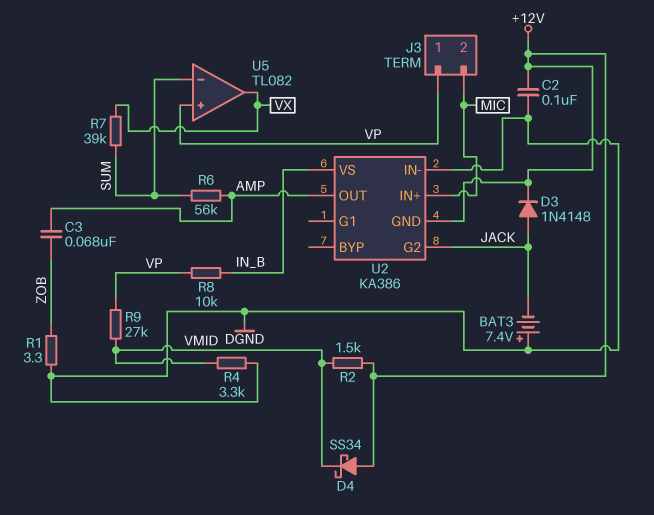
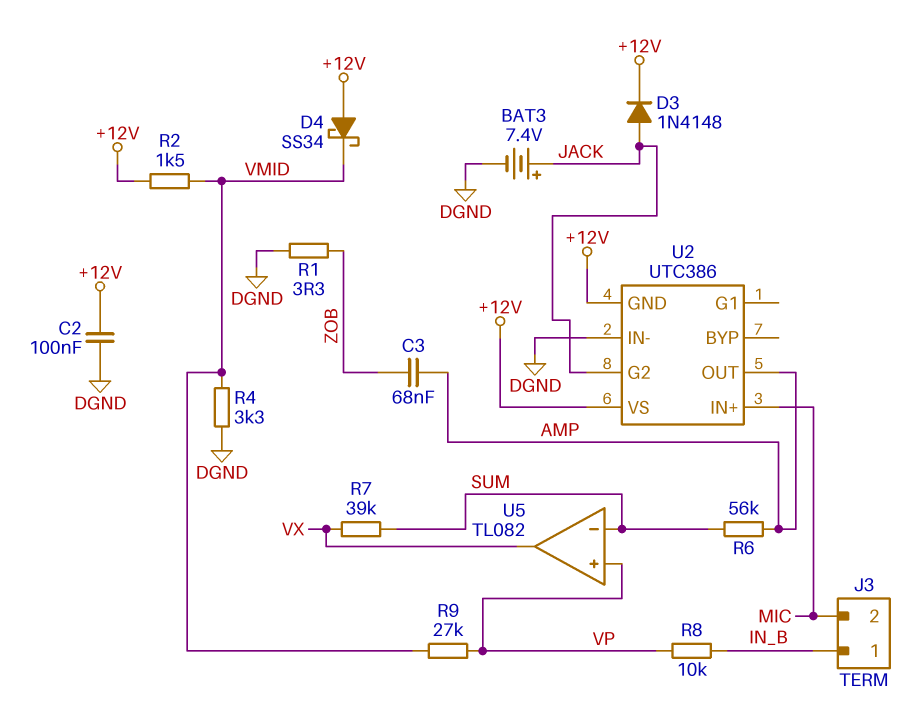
BAT3: 7.4V (plus DGND, minus JACK) -> 7.4V (plus JACK, minus DGND)
J3 pin 1: VP -> IN_B
U2: KA386 -> UTC386
U2 pin VS: IN_B -> +12V

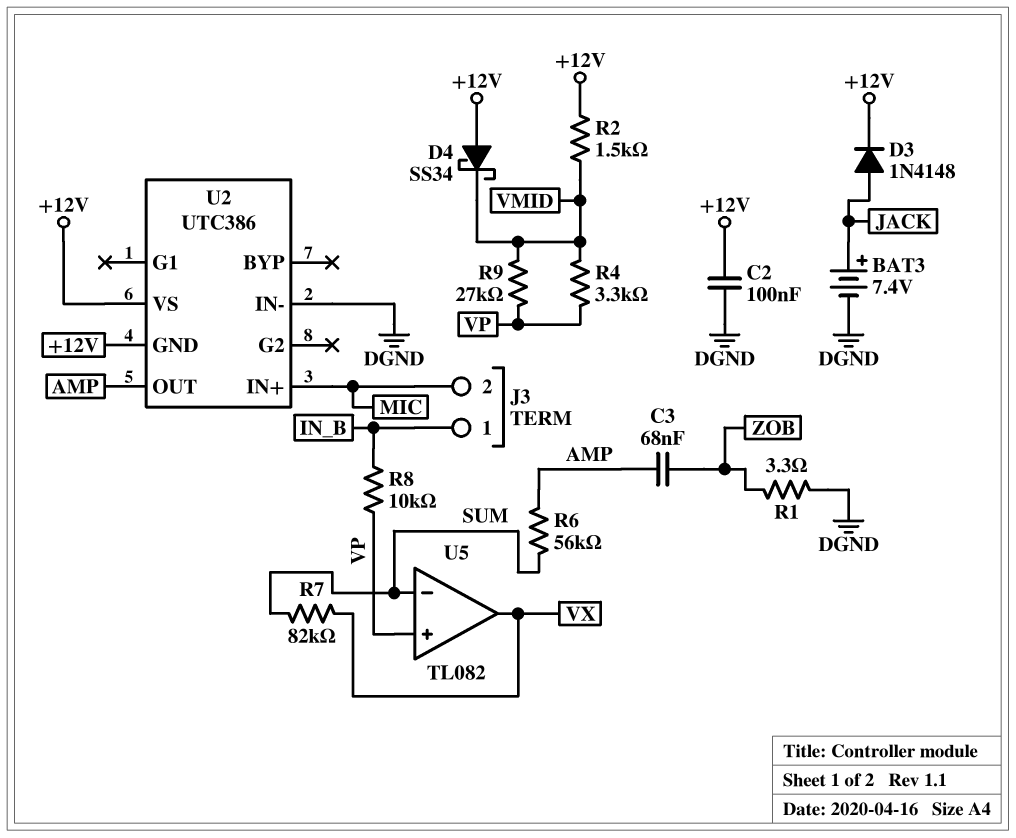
R4: 3.3k (DGND, VMID) -> 3.3k (VMID, VP)
R7: 39k (SUM, VX) -> 82k (SUM, VX)
U2 pin G2: JACK -> none

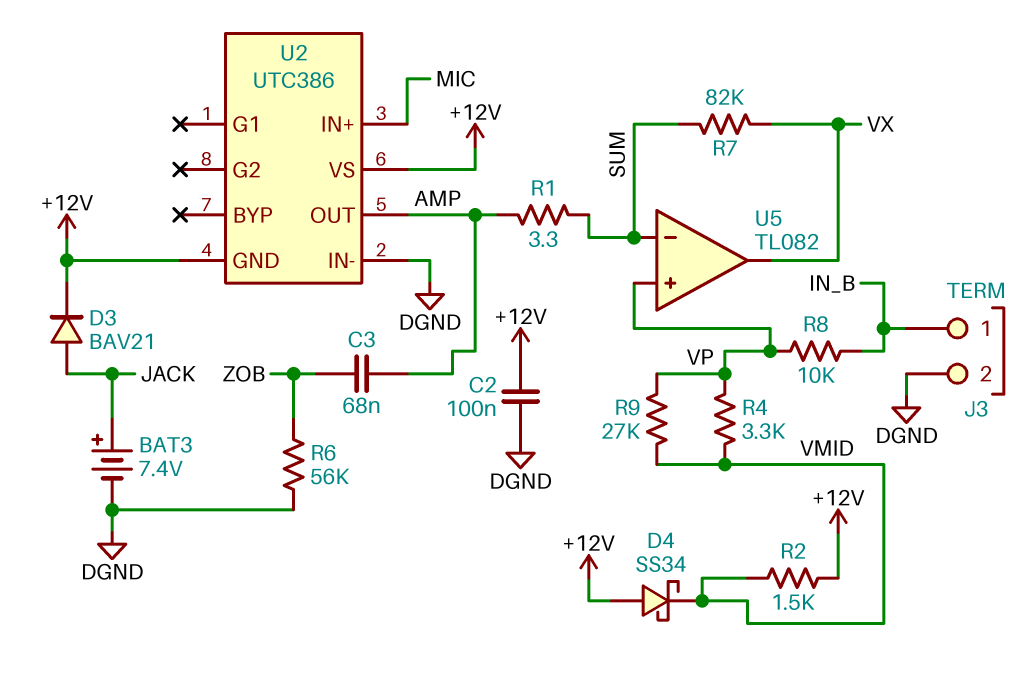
D3: diode 1N4148 (A JACK, K +12V) -> diode BAV21 (A JACK, K +12V)
J3 pin 2: MIC -> DGND
R1: 3.3 (DGND, ZOB) -> 3.3 (AMP, SUM)
R6: 56k (AMP, SUM) -> 56k (DGND, ZOB)

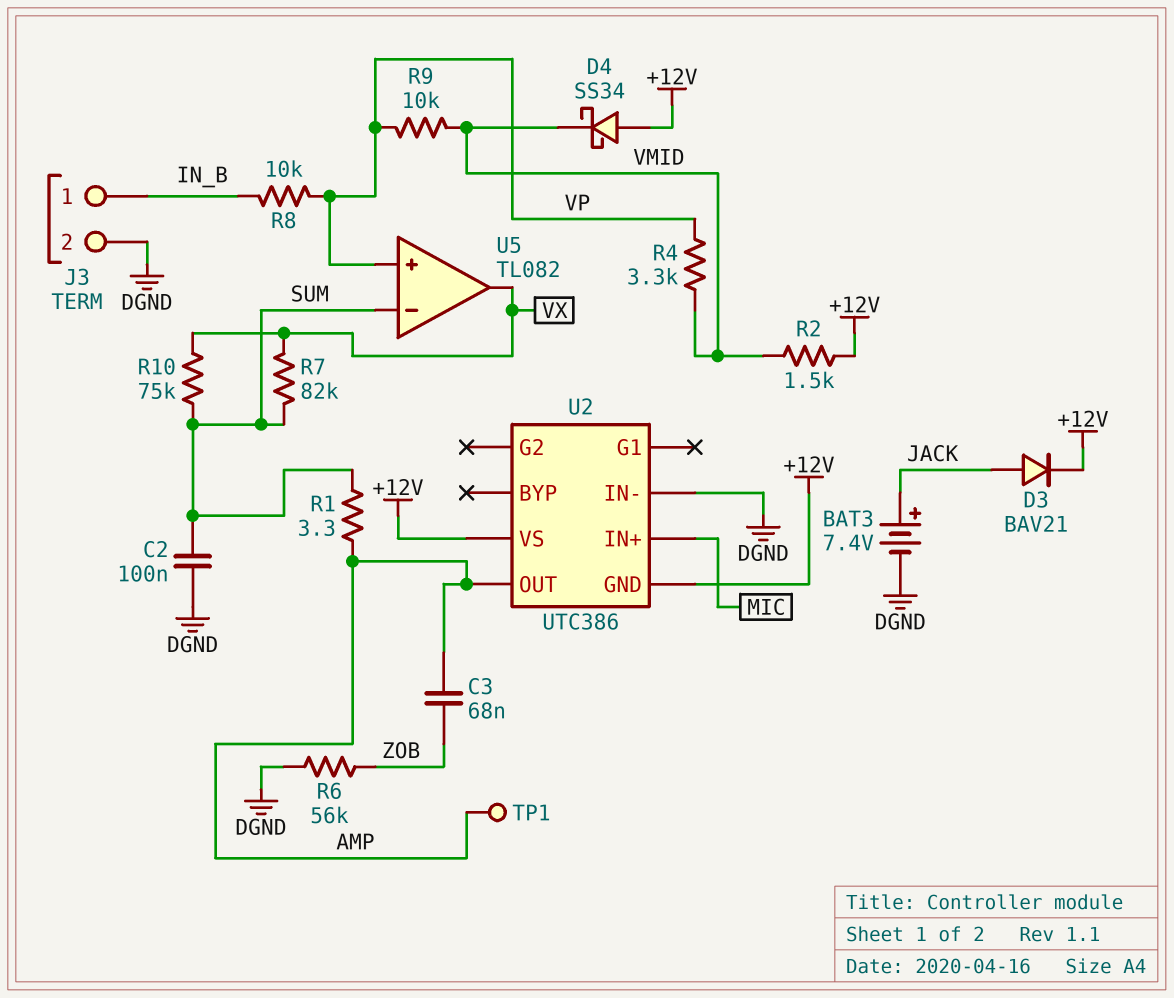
C2: 100nF (+12V, DGND) -> 100nF (DGND, SUM)
R9: 27k (VMID, VP) -> 10k (VMID, VP)
R10: none -> 75k (SUM, VX)
TP1: none -> test point (AMP)

